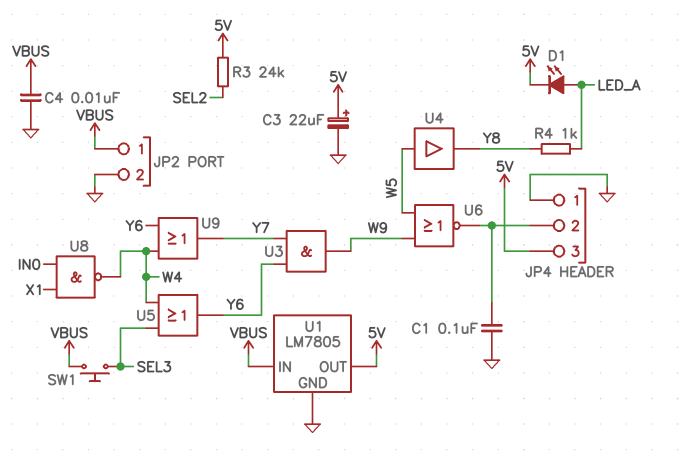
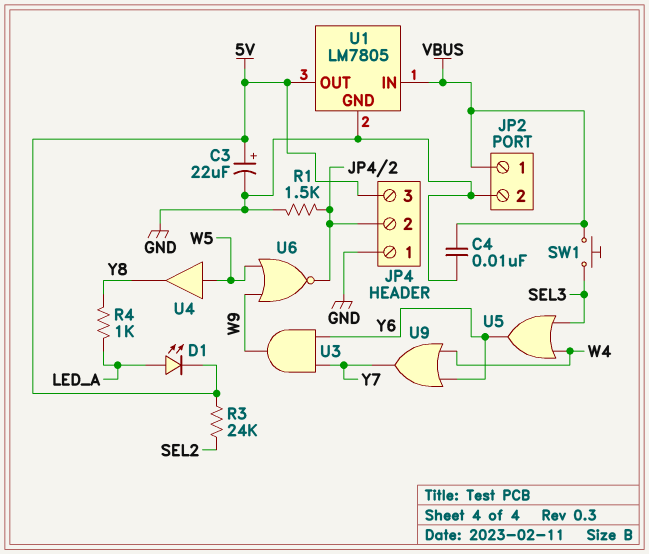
C1: 100nF (GND, JP4/2) -> none
R1: none -> 1.5k (GND, JP4/2)
U8: NAND (in IN0, in X1, out W4) -> none

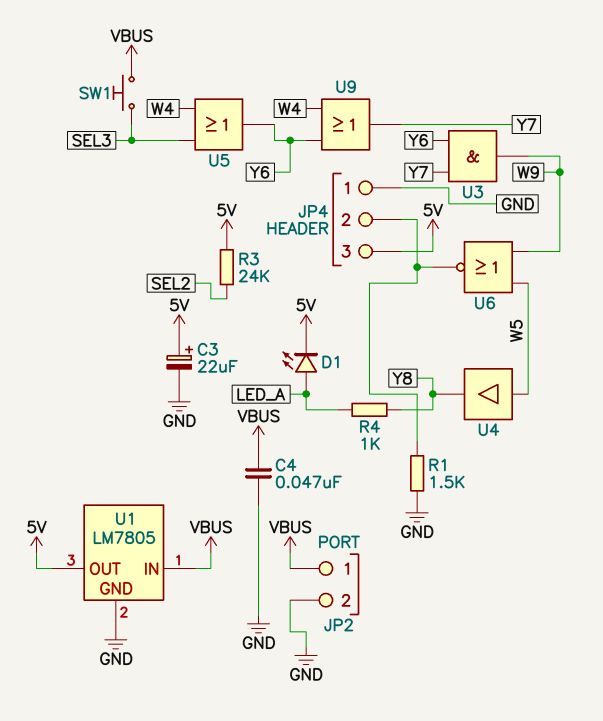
C4: 10nF (GND, VBUS) -> 47nF (GND, VBUS)

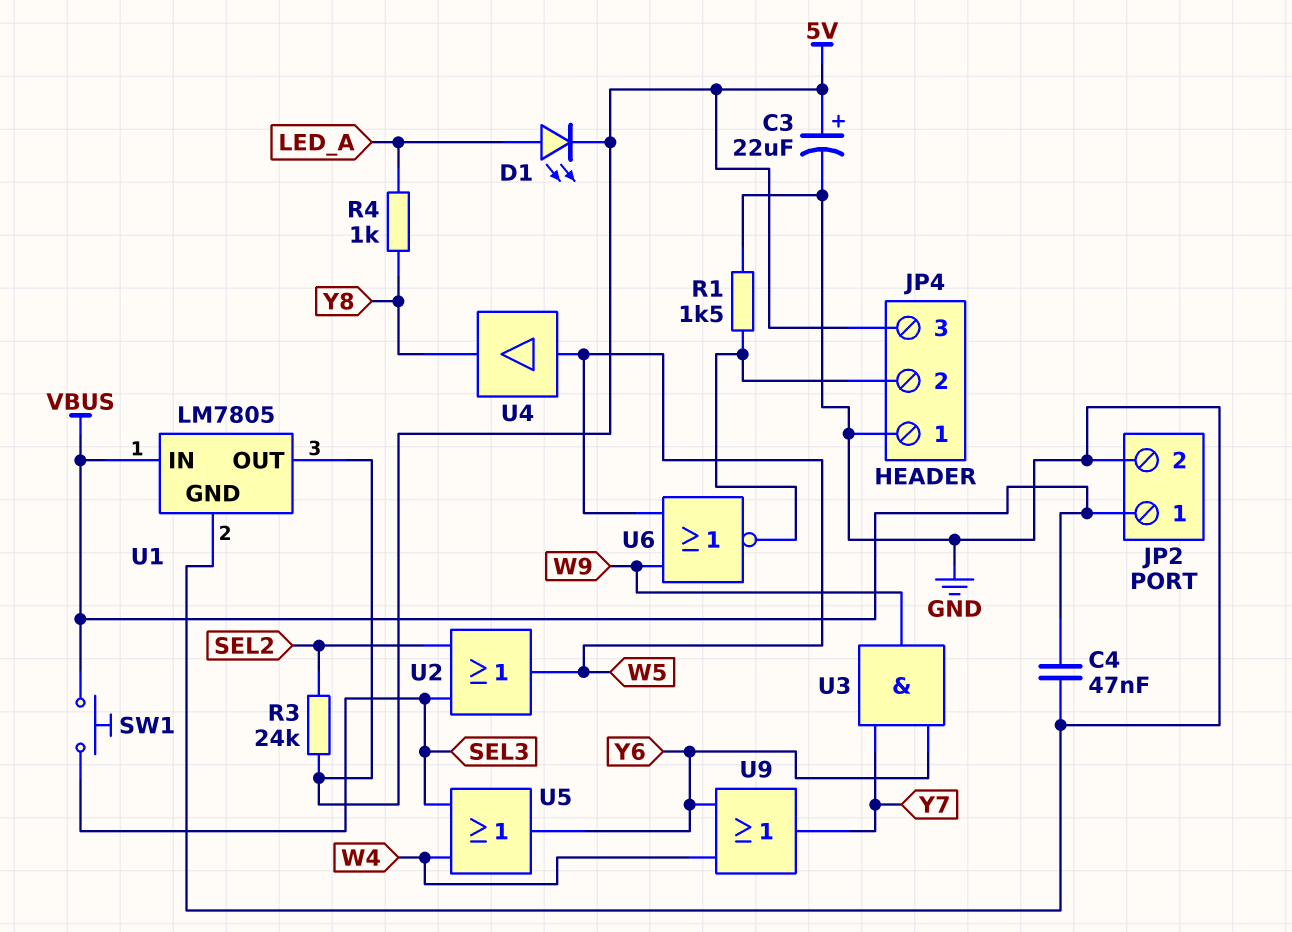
U2: none -> OR (in SEL2, in SEL3, out W5)

